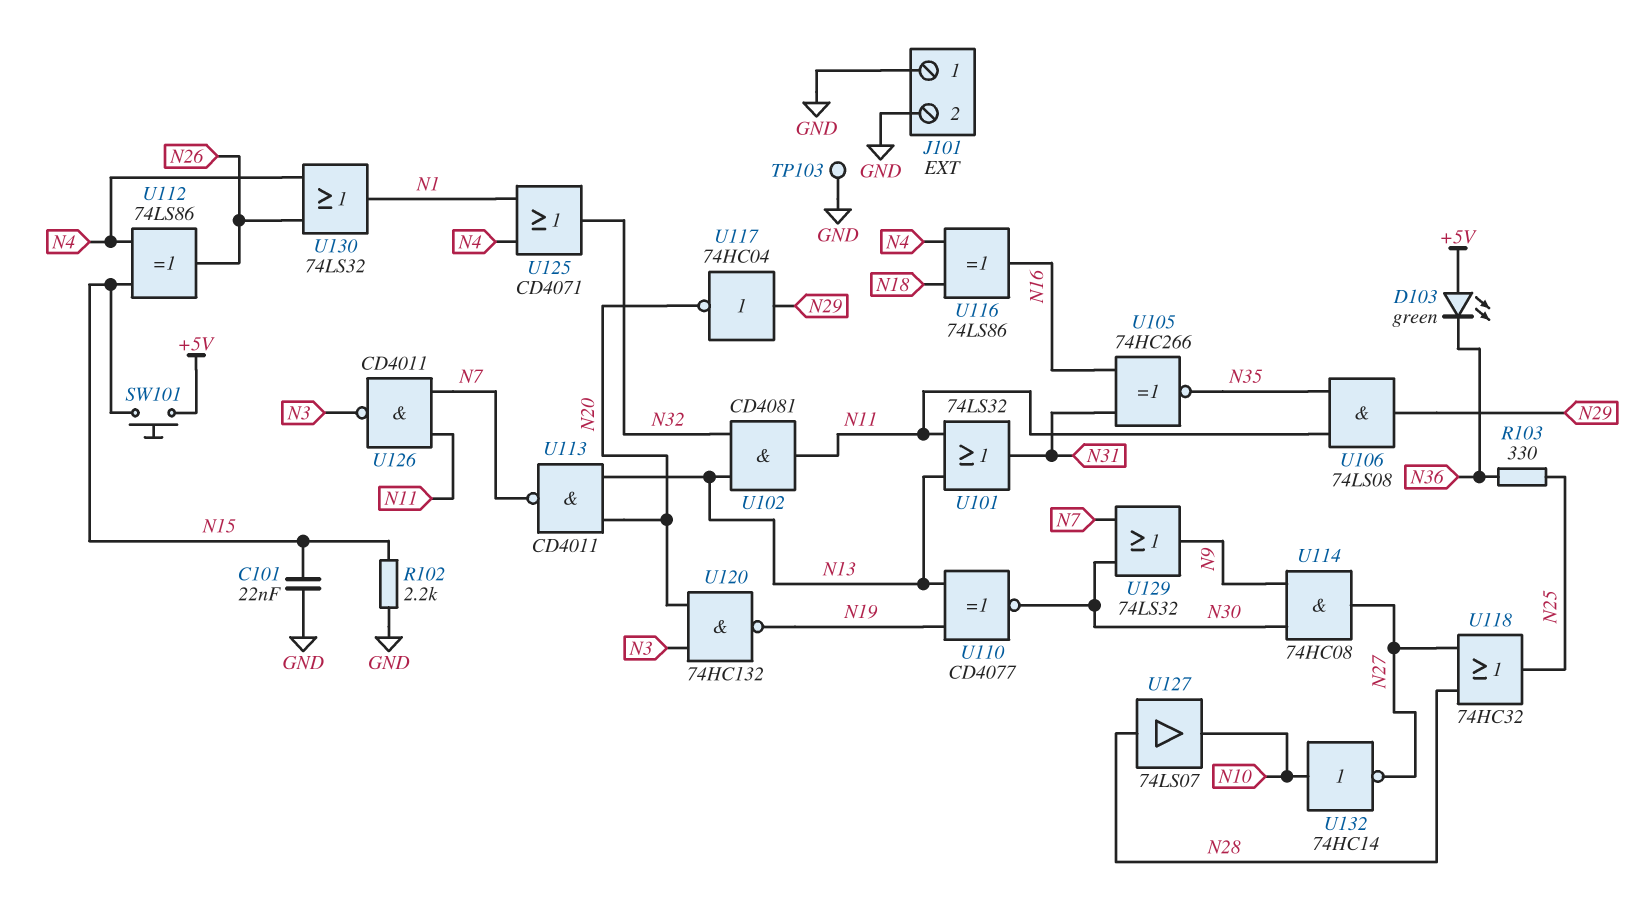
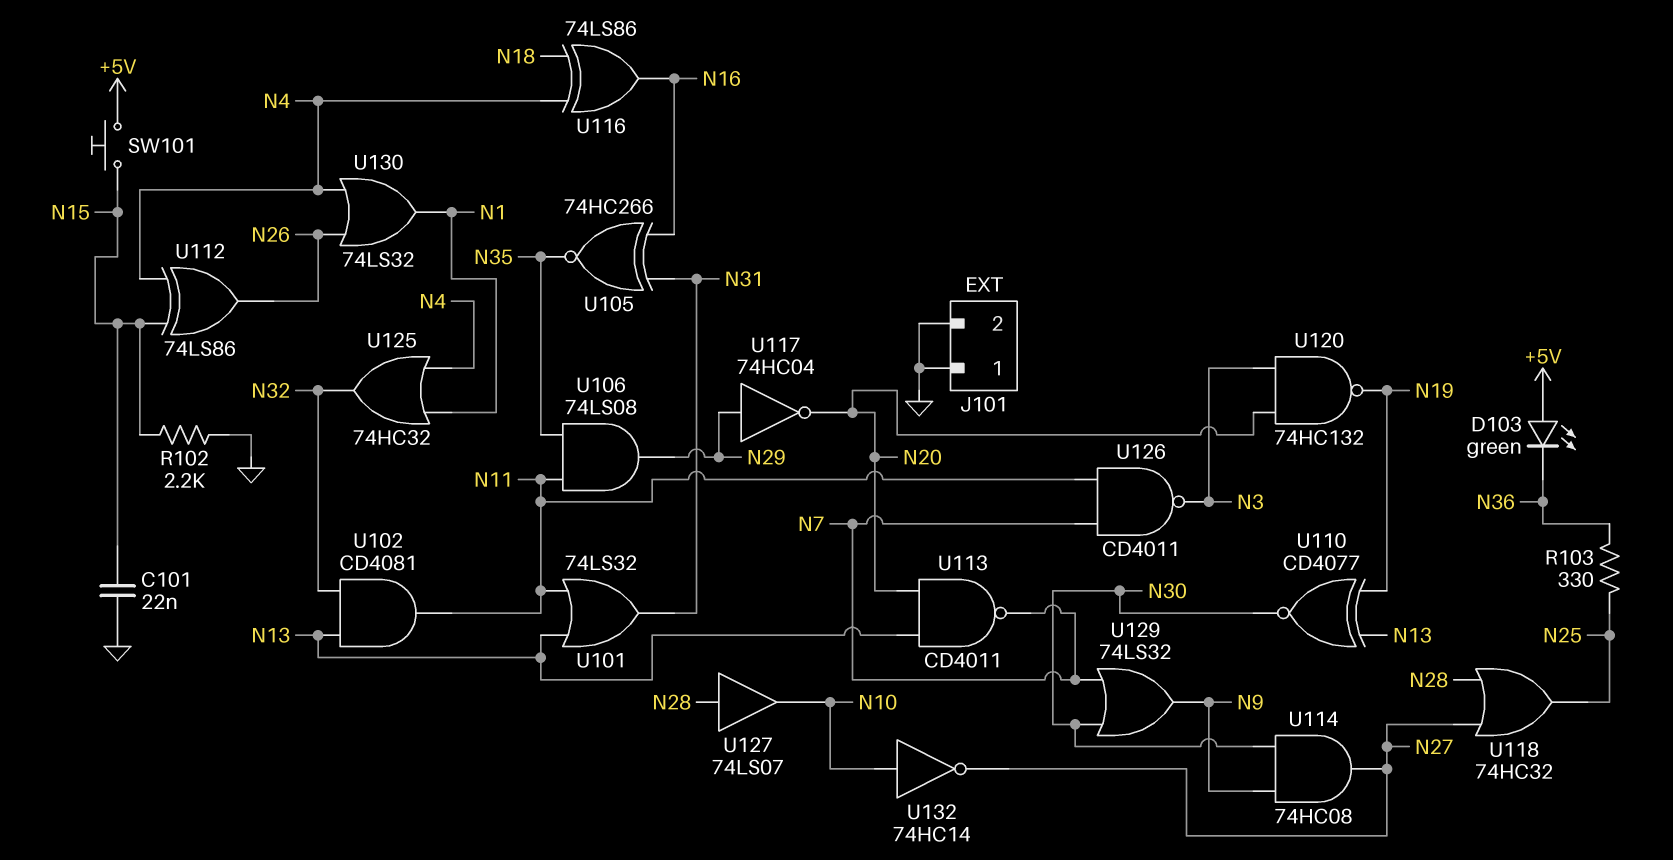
TP103: test point (GND) -> none
U125: OR CD4071 (in N1, in N4, out N32) -> OR 74HC32 (in N1, in N4, out N32)

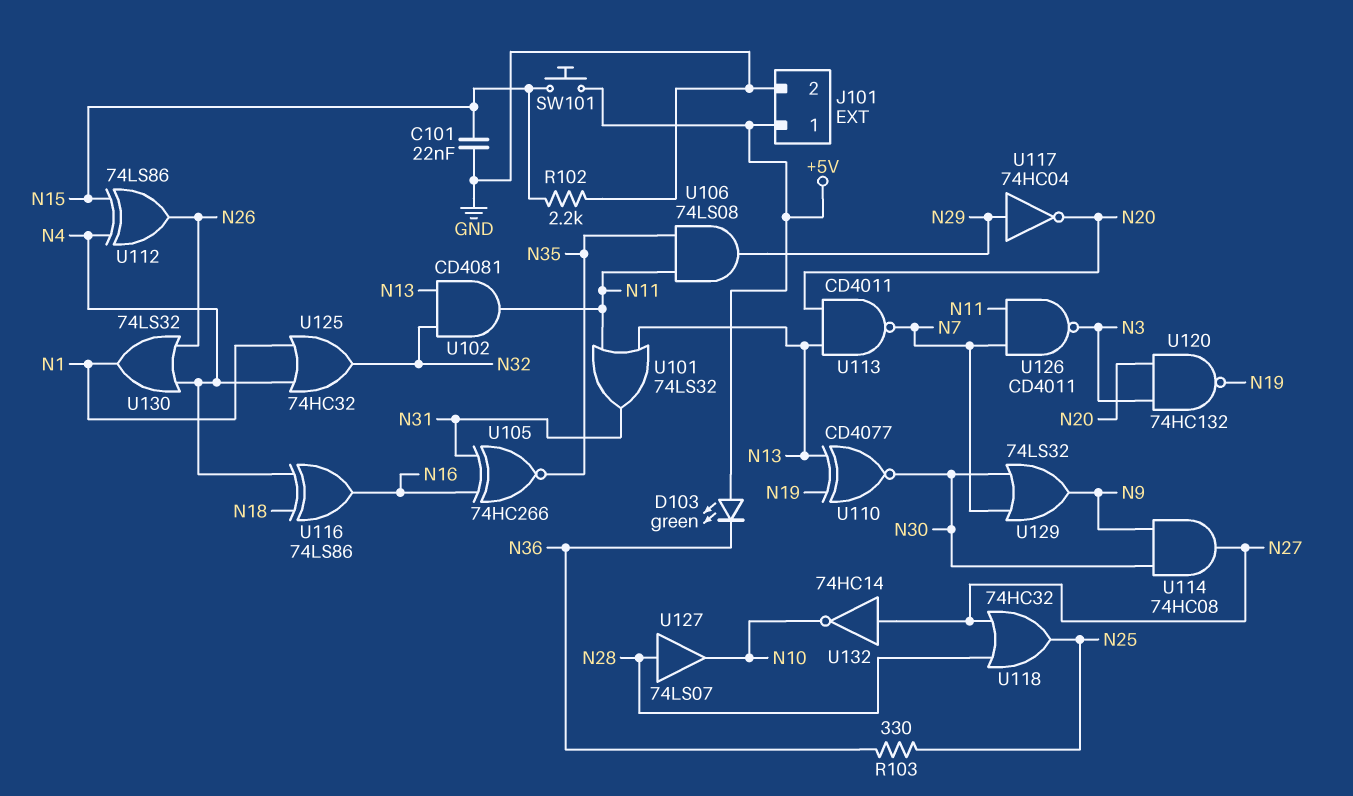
J101 pin 1: GND -> +5V
U132: NOT 74HC14 (in N10, out N27) -> NOT 74HC14 (in N27, out N10)

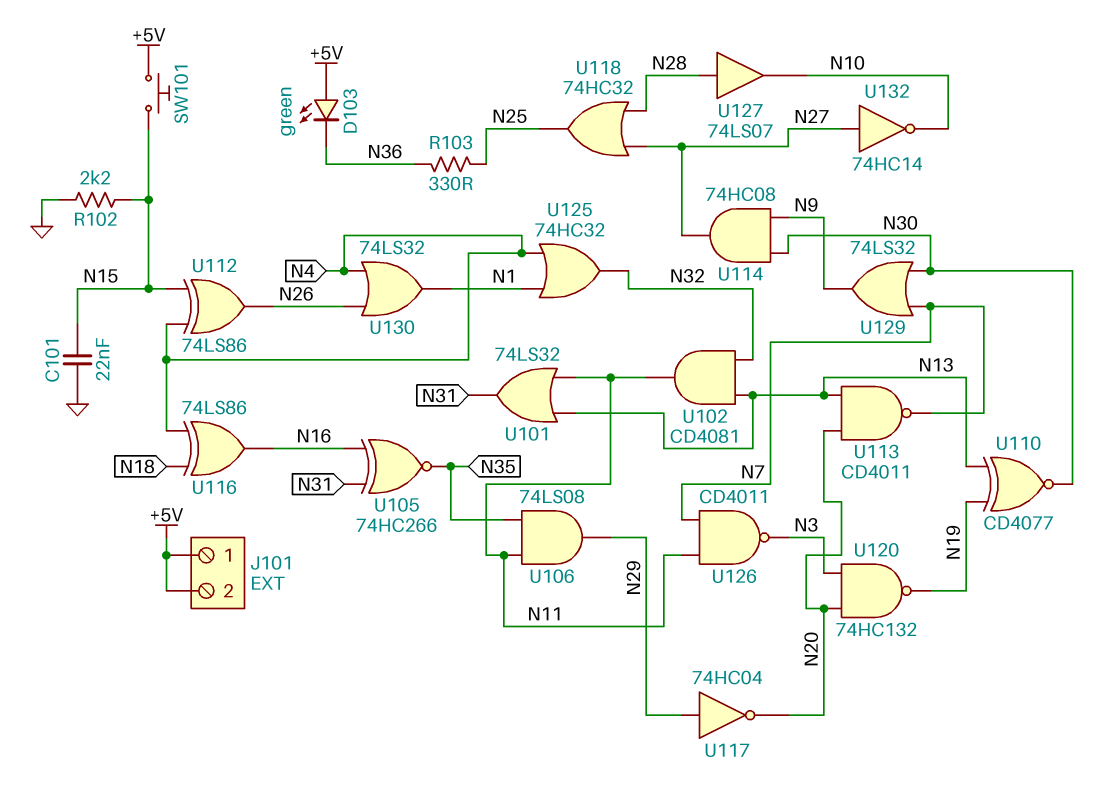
J101 pin 2: GND -> +5V

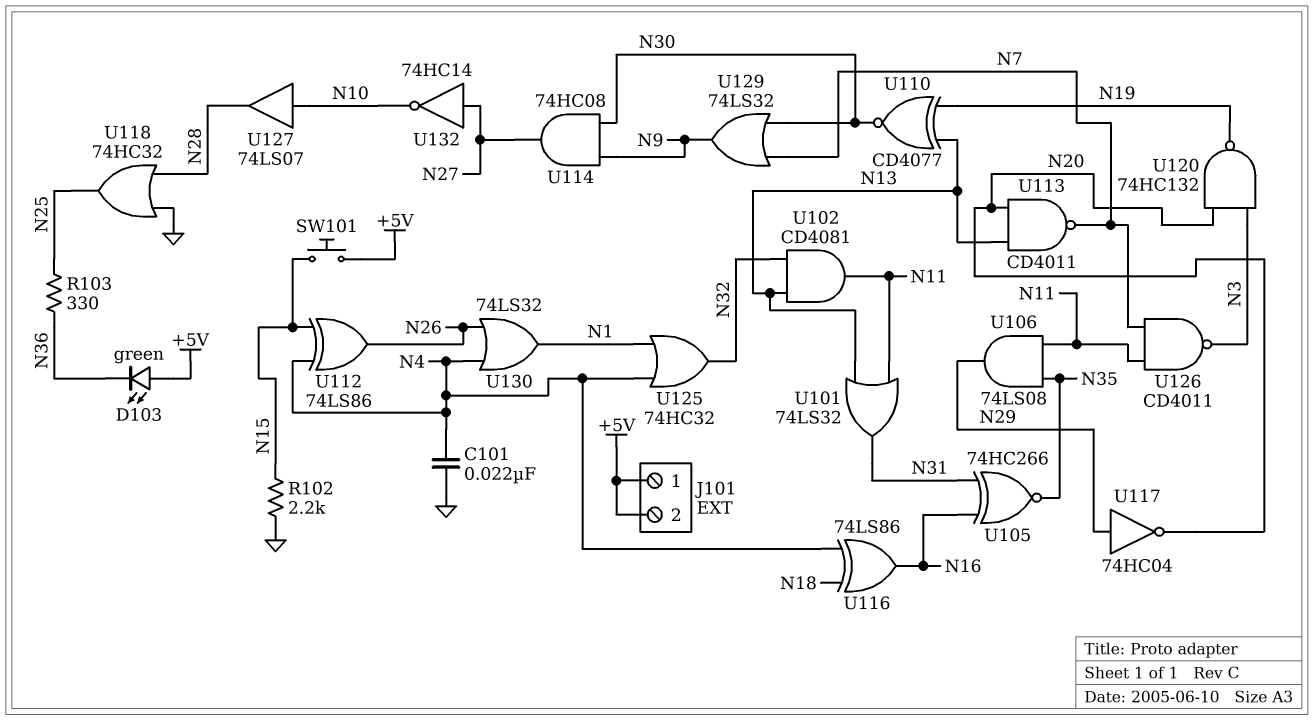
C101: 22nF (GND, N15) -> 22nF (GND, N4)
U118: OR 74HC32 (in N27, in N28, out N25) -> OR 74HC32 (in GND, in N28, out N25)
U127: buffer 74LS07 (in N28, out N10) -> buffer 74LS07 (in N10, out N28)

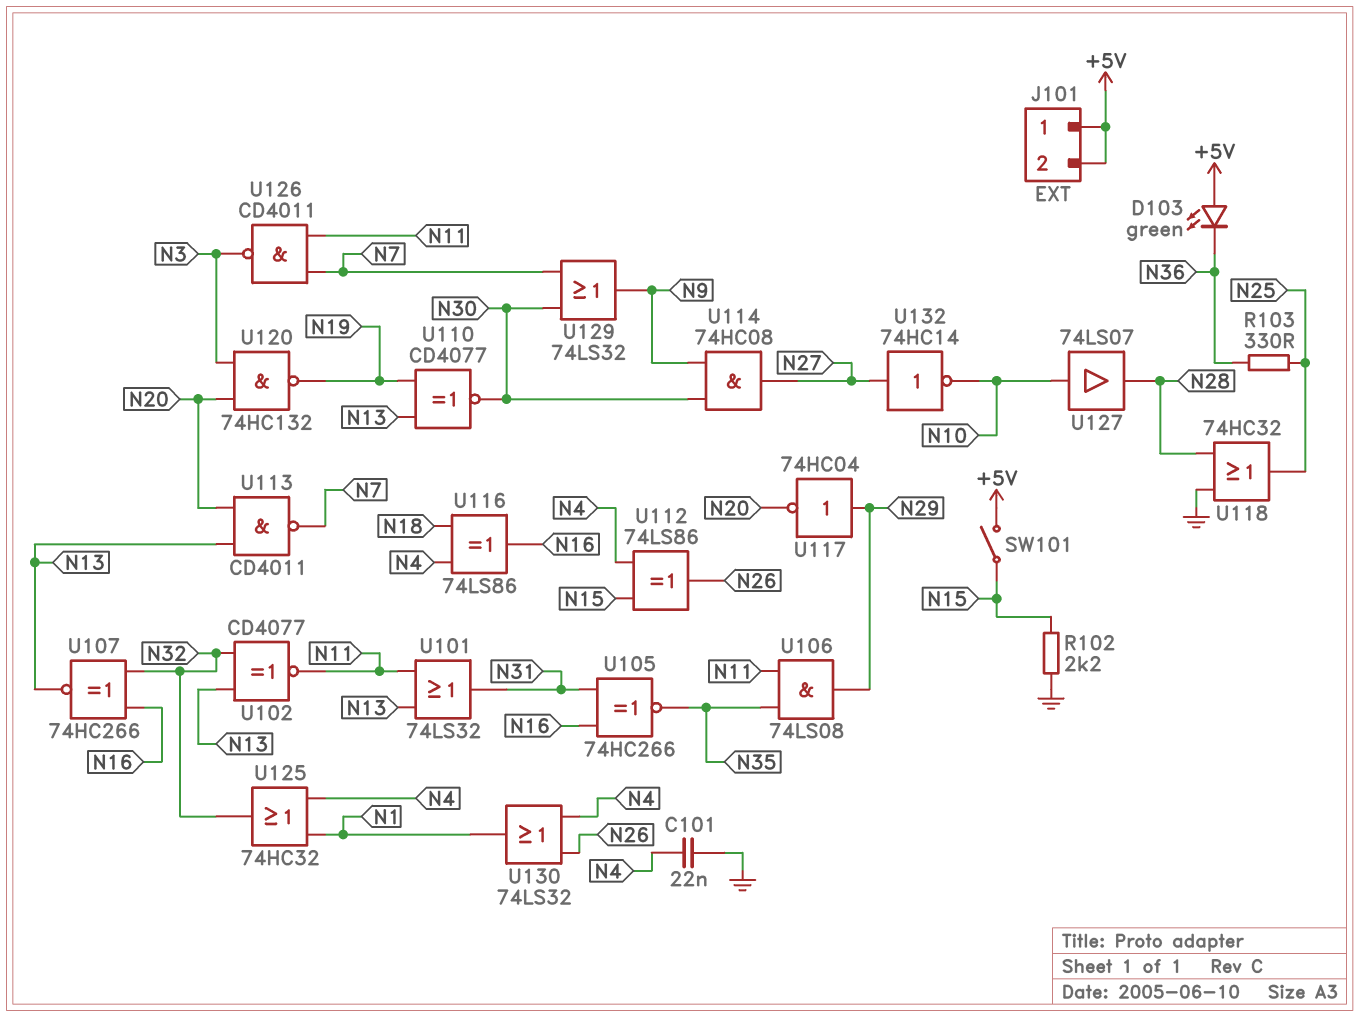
SW101: button (+5V, N15) -> switch (+5V, N15)
U102: AND CD4081 (in N13, in N32, out N11) -> XNOR CD4077 (in N13, in N32, out N11)
U107: none -> XNOR 74HC266 (in N16, in N32, out N13)

